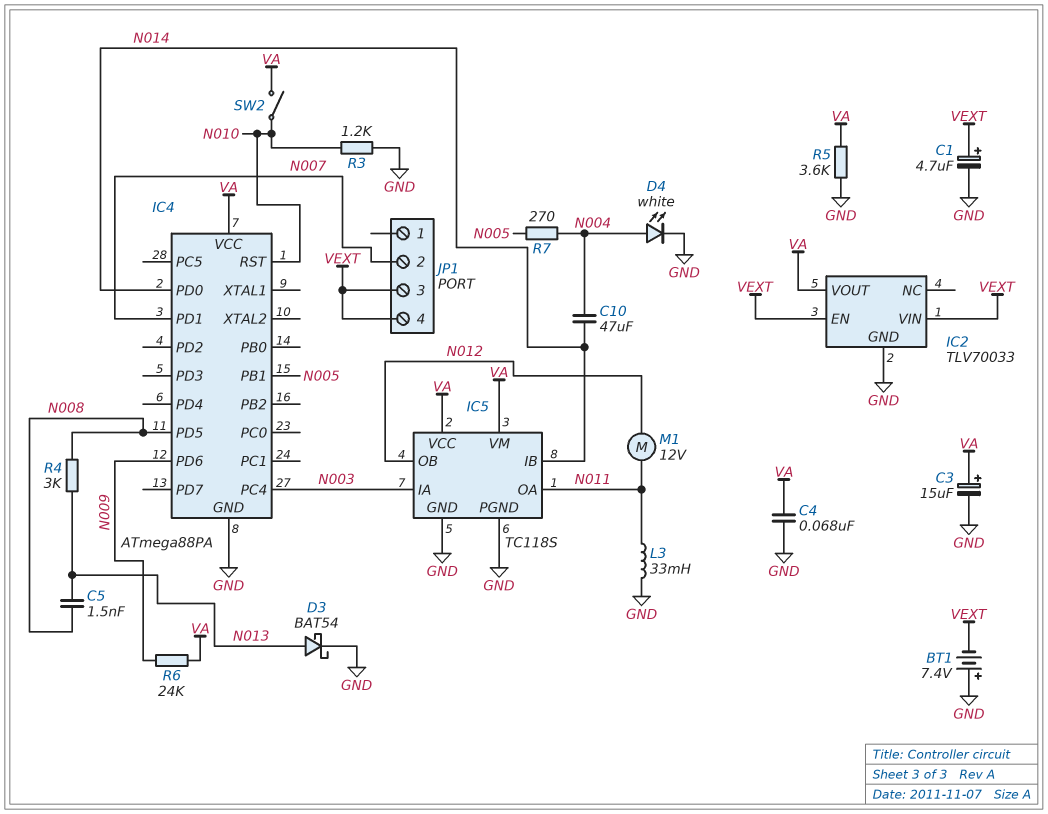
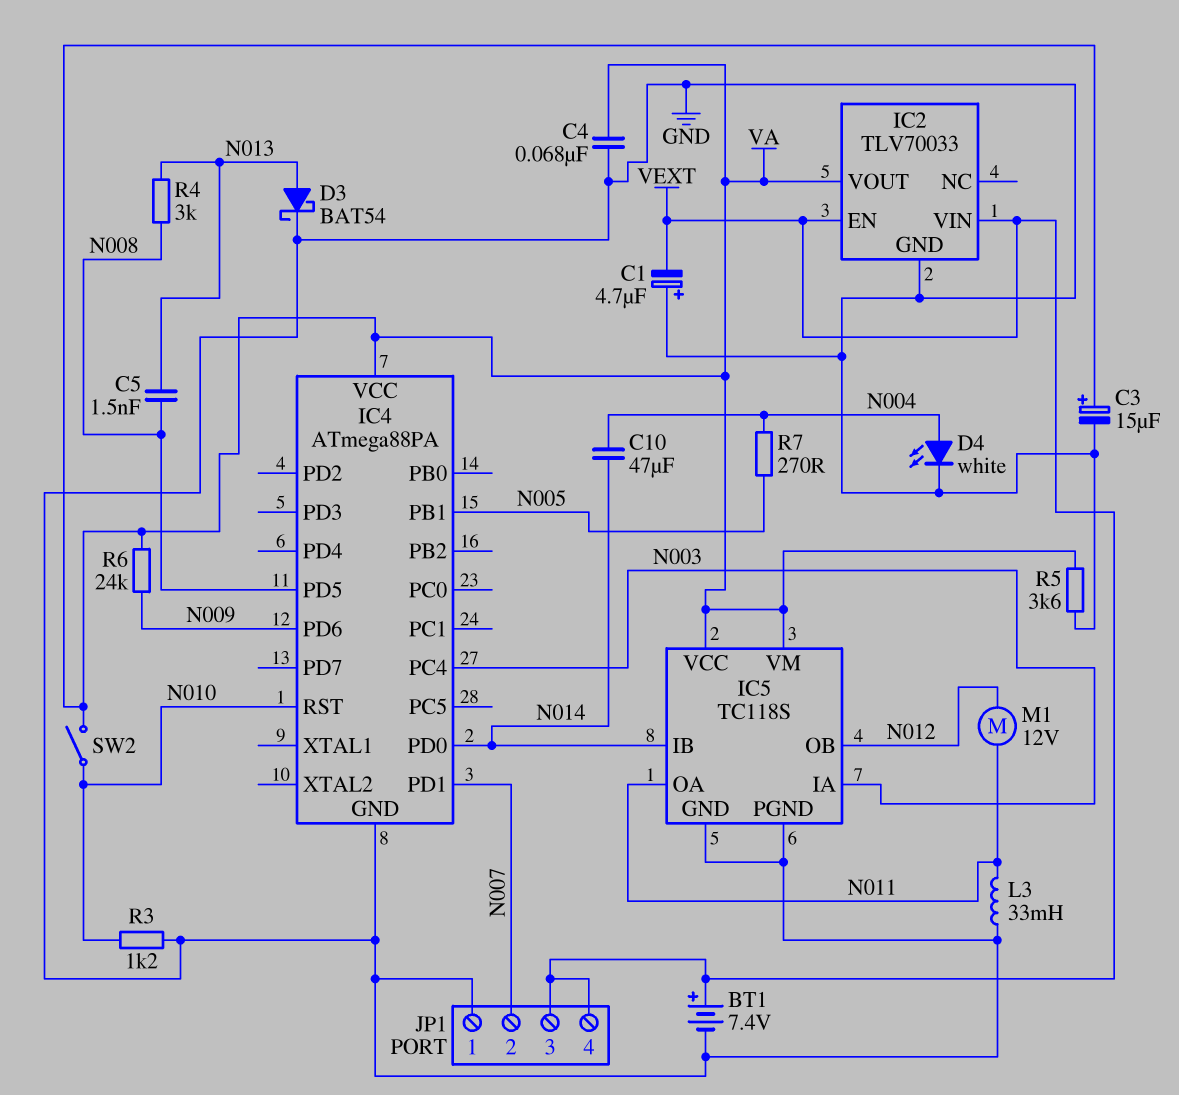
BT1: 7.4V (plus GND, minus VEXT) -> 7.4V (plus VEXT, minus GND)
C1: 4.7uF (plus VEXT, minus GND) -> 4.7uF (plus GND, minus VEXT)
JP1 pin 1: none -> GND

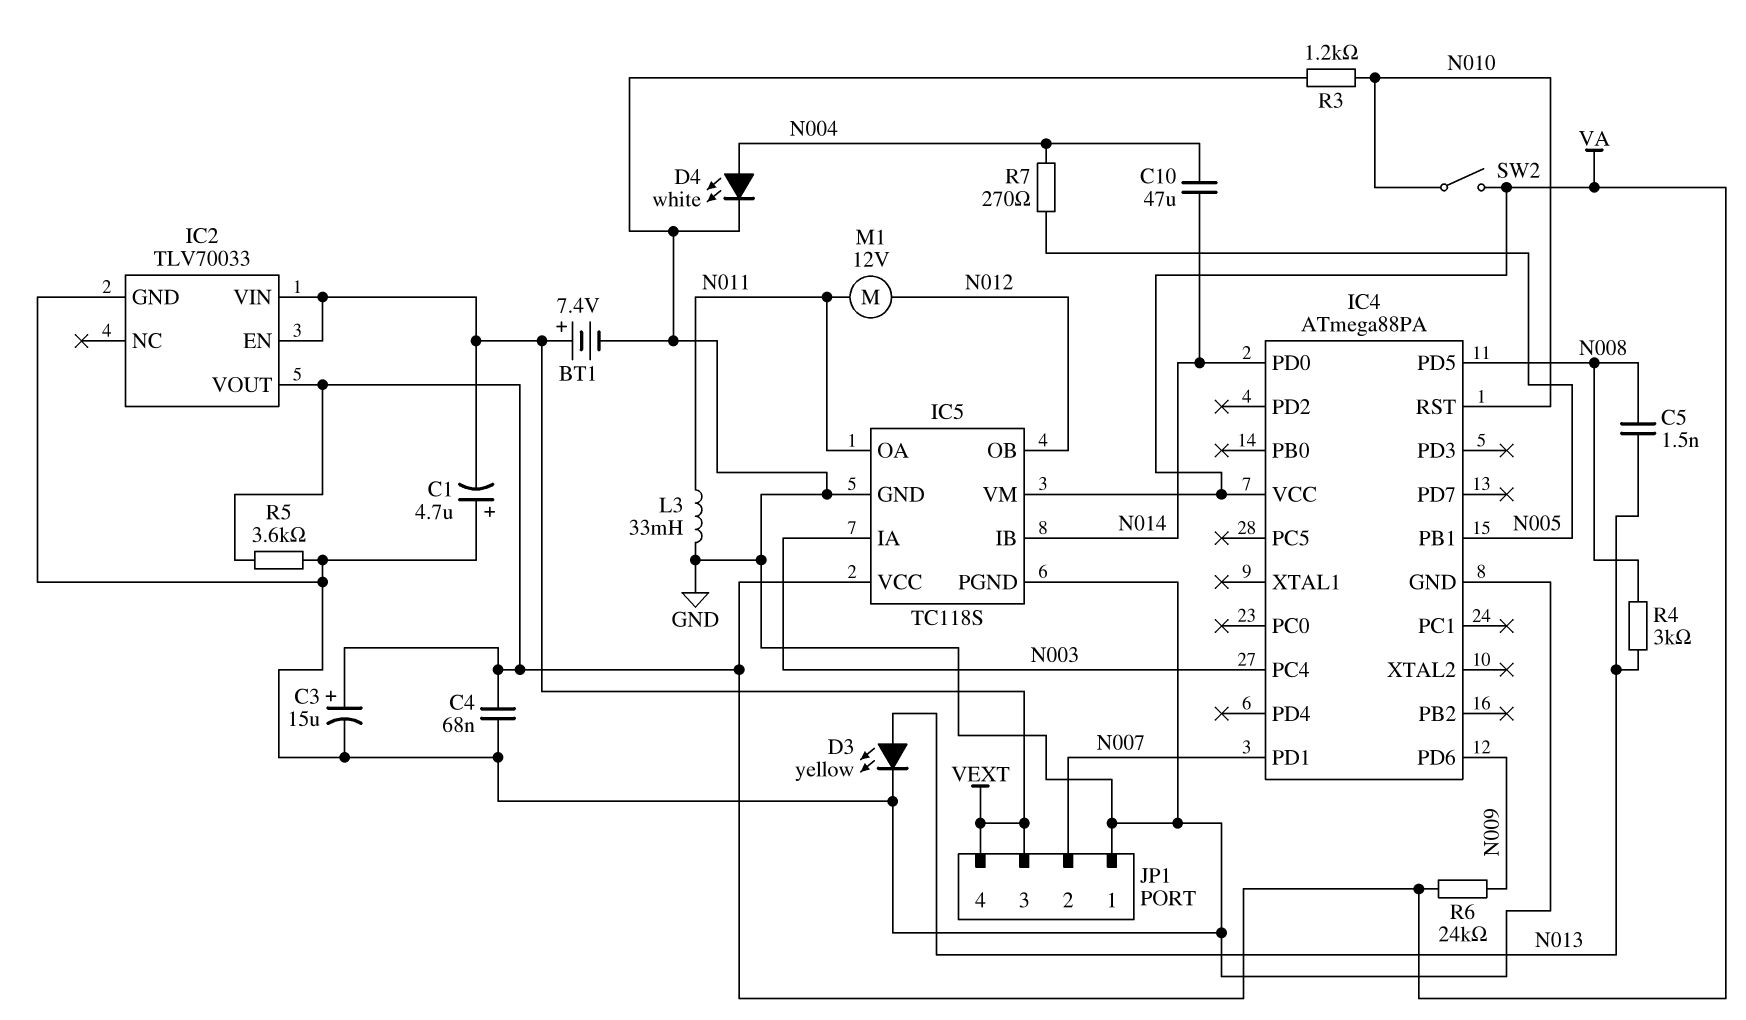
D3: schottky BAT54 (A N013, K GND) -> LED yellow (A N013, K GND)

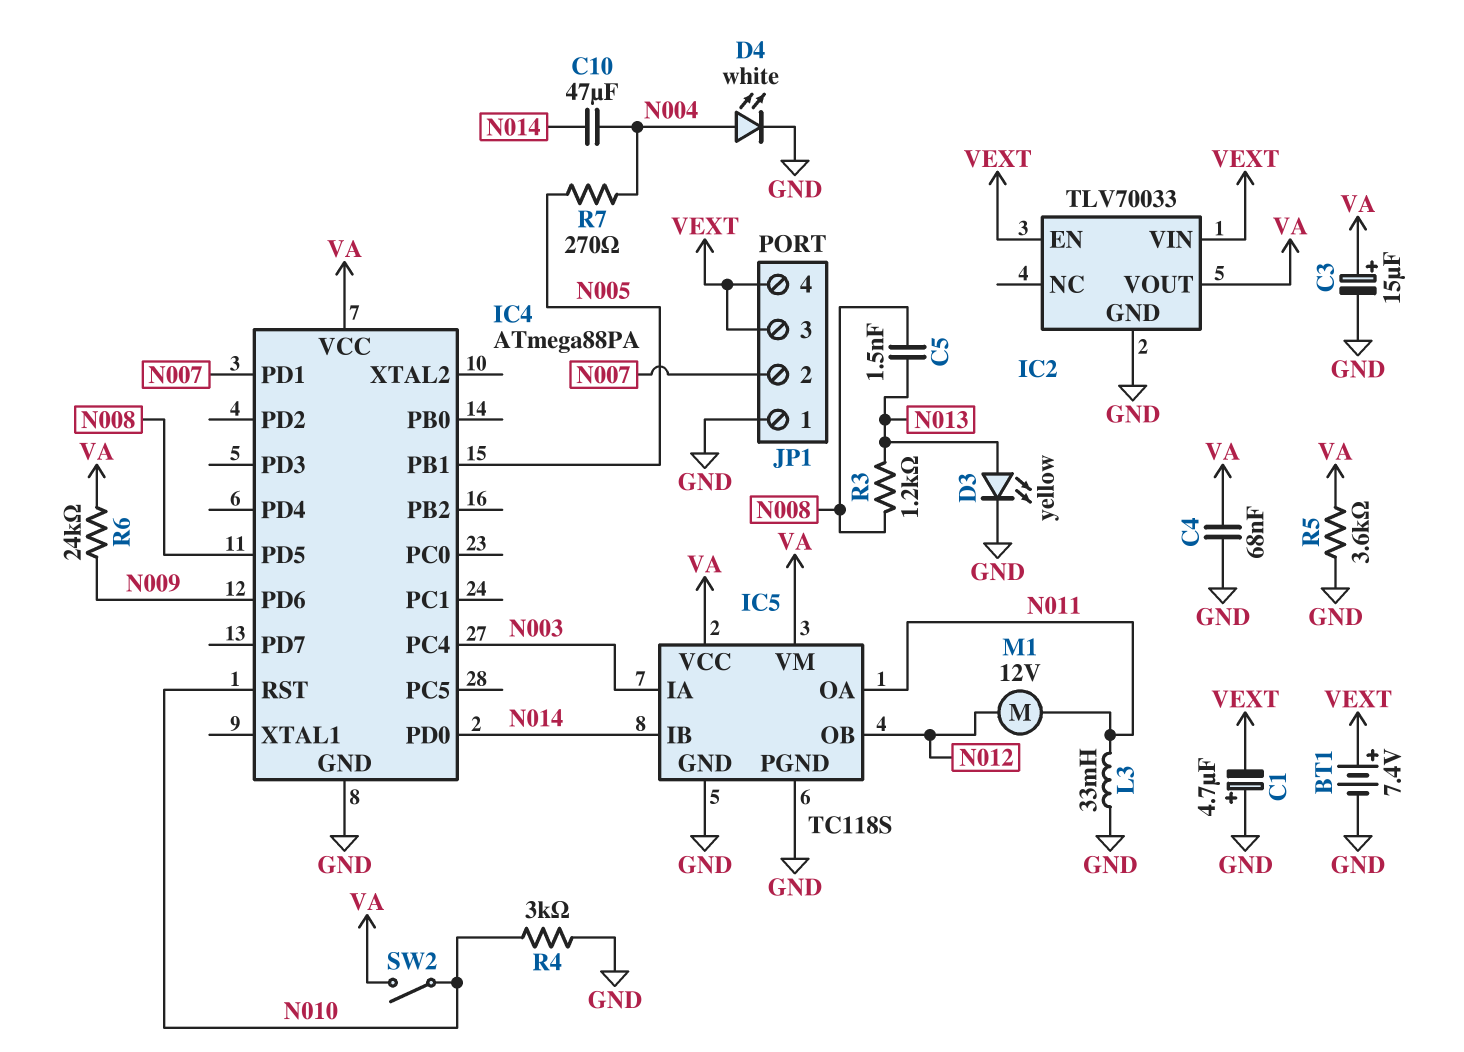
R3: 1.2k (GND, N010) -> 1.2k (N008, N013)
R4: 3k (N008, N013) -> 3k (GND, N010)

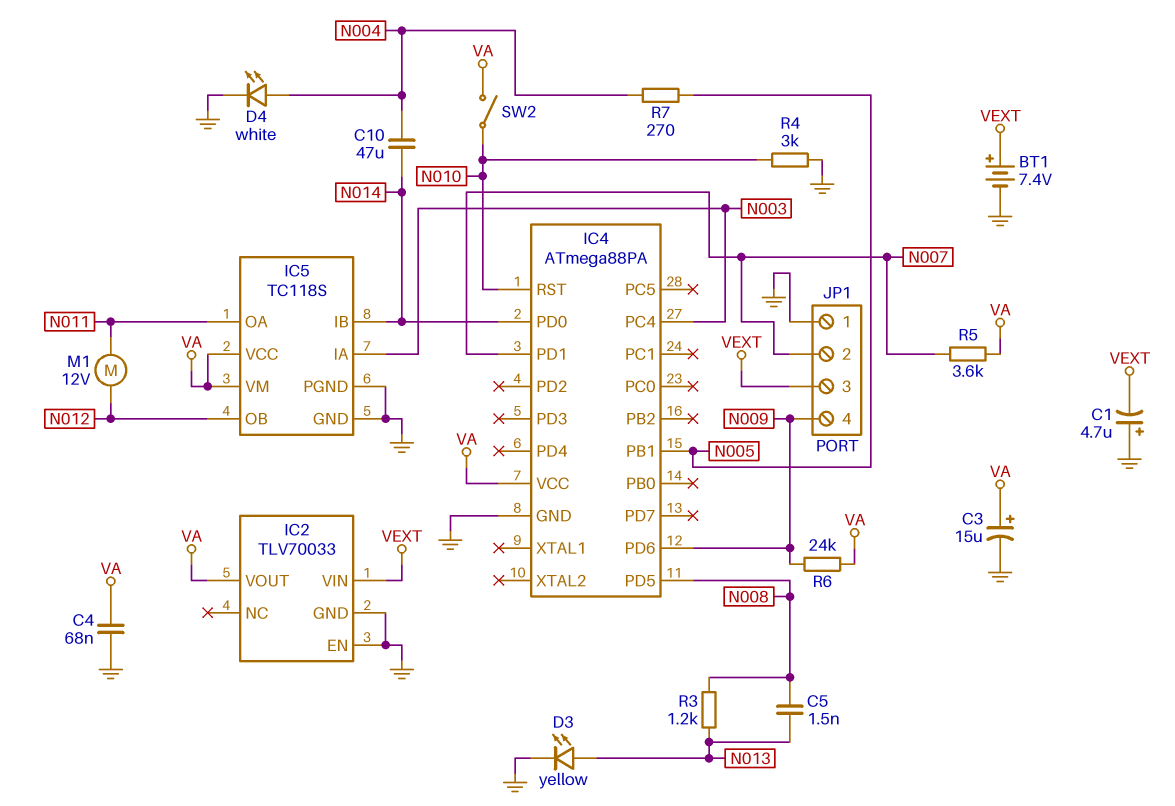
IC2 pin EN: VEXT -> GND
JP1 pin 4: VEXT -> N009
L3: 33mH (GND, N011) -> none
R5: 3.6k (GND, VA) -> 3.6k (N007, VA)

